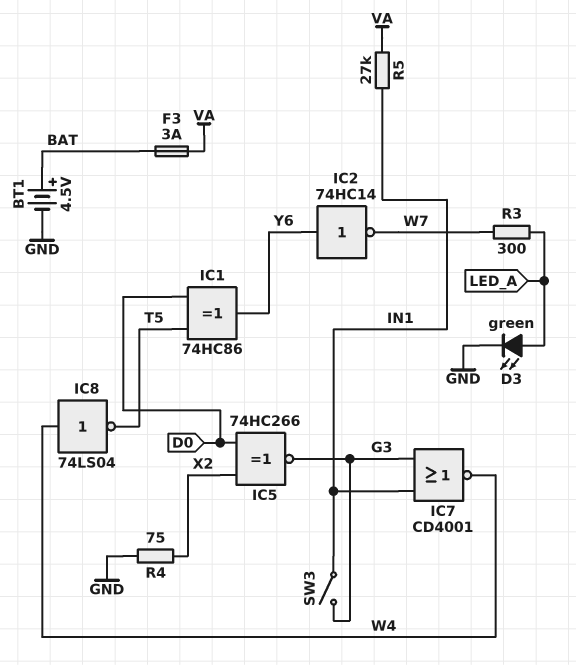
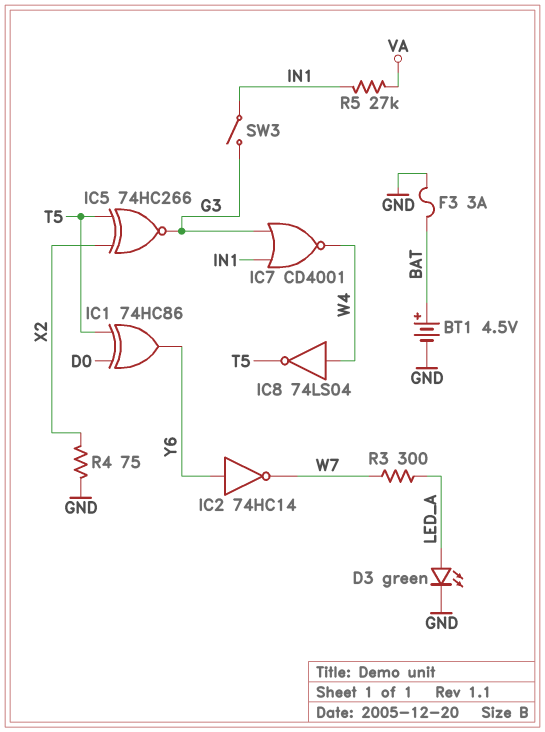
F3: 3A (BAT, VA) -> 3A (BAT, GND)
IC5: XNOR 74HC266 (in D0, in X2, out G3) -> XNOR 74HC266 (in T5, in X2, out G3)

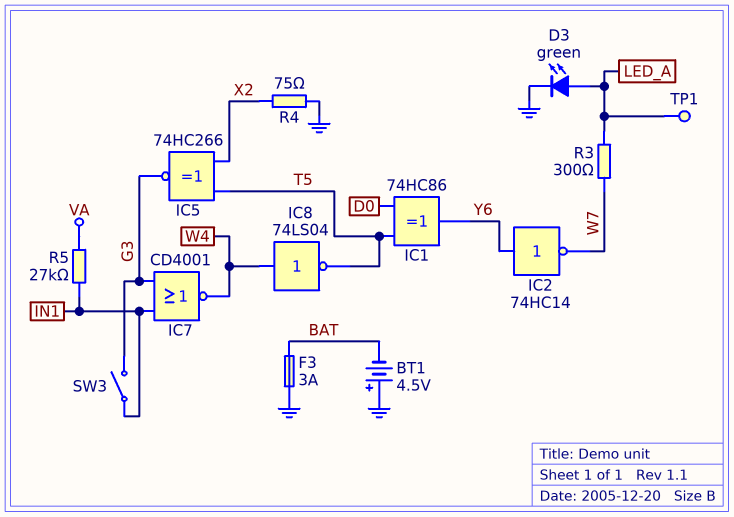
BT1: 4.5V (plus BAT, minus GND) -> 4.5V (plus GND, minus BAT)
TP1: none -> test point (LED_A)

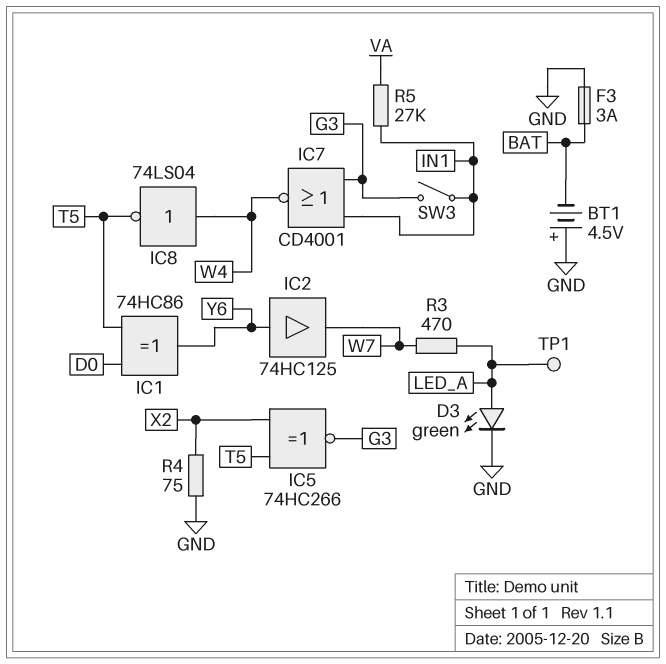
IC2: NOT 74HC14 (in Y6, out W7) -> buffer 74HC125 (in Y6, out W7)
R3: 300 (LED_A, W7) -> 470 (LED_A, W7)

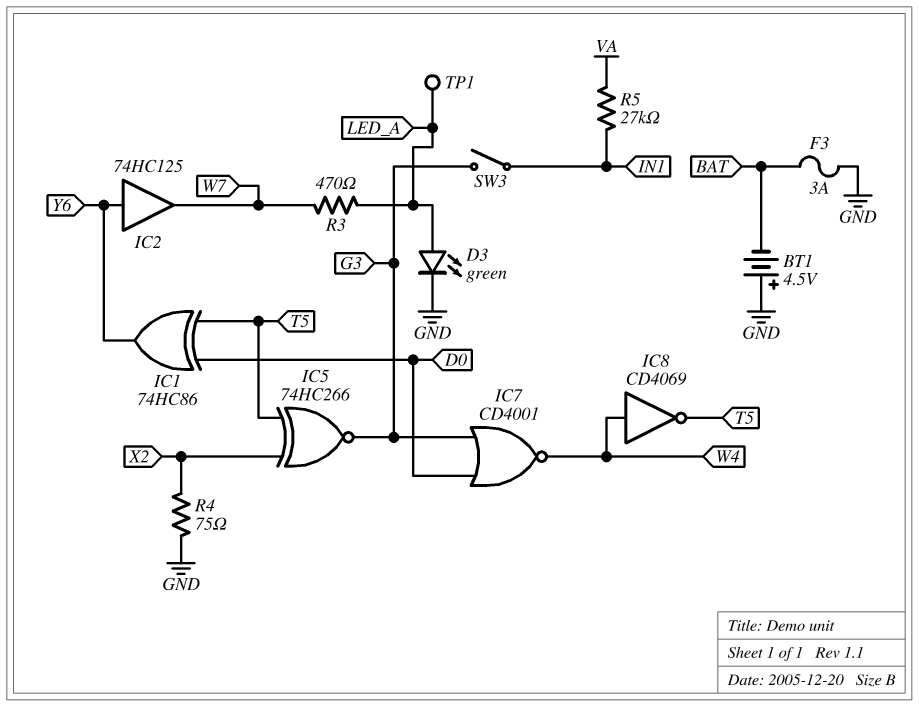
IC7: NOR CD4001 (in G3, in IN1, out W4) -> NOR CD4001 (in D0, in G3, out W4)
IC8: NOT 74LS04 (in W4, out T5) -> NOT CD4069 (in W4, out T5)

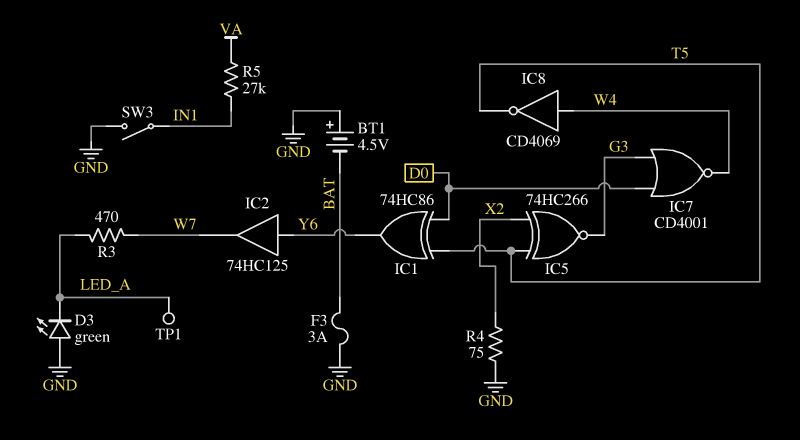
D3: LED green (A LED_A, K GND) -> LED green (A GND, K LED_A)
SW3: switch (G3, IN1) -> switch (GND, IN1)

